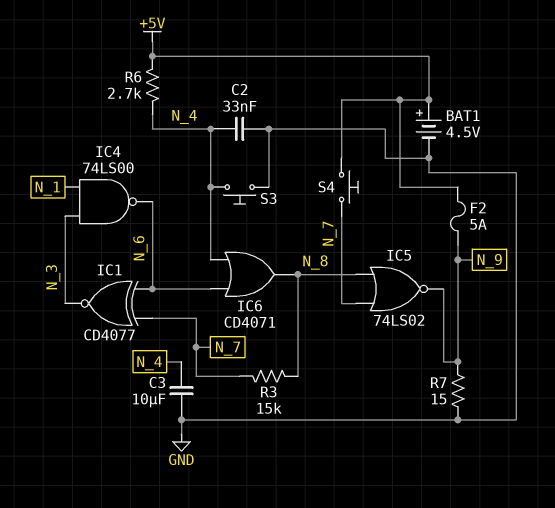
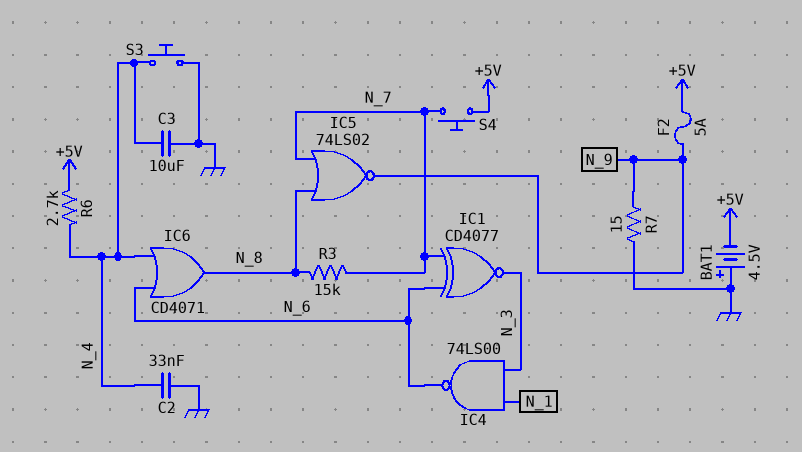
BAT1: 4.5V (plus +5V, minus GND) -> 4.5V (plus GND, minus +5V)

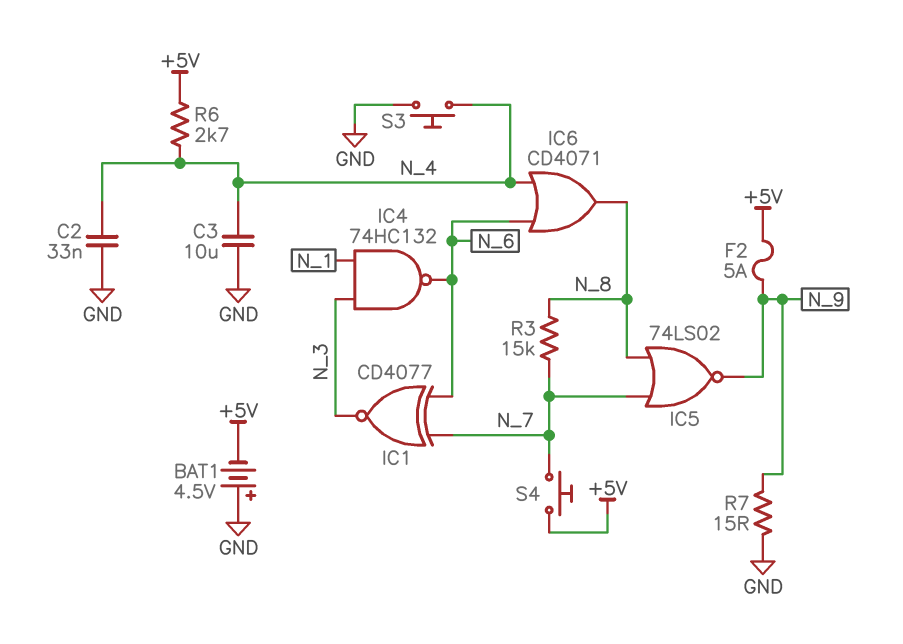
IC4: NAND 74LS00 (in N_1, in N_3, out N_6) -> NAND 74HC132 (in N_1, in N_3, out N_6)

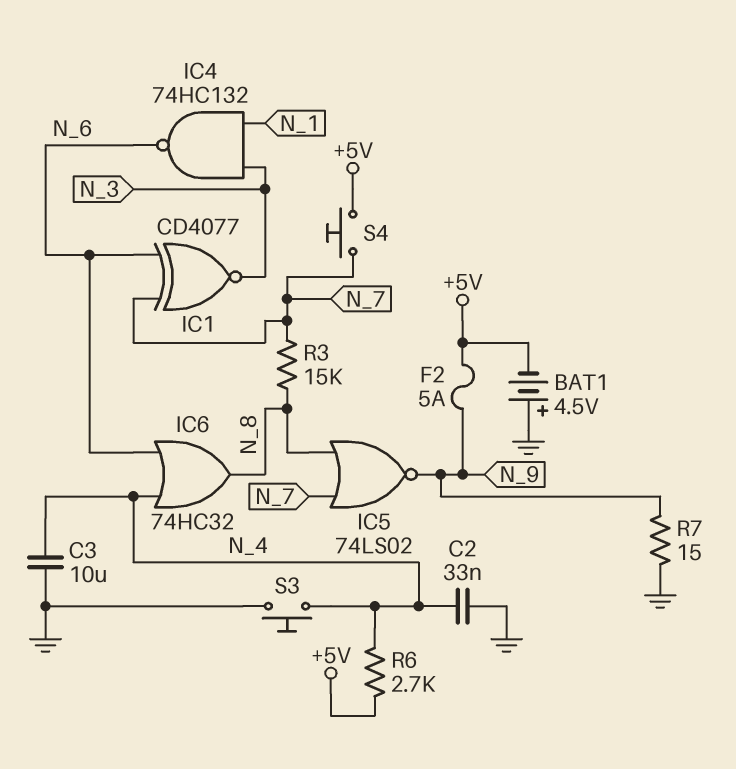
IC6: OR CD4071 (in N_4, in N_6, out N_8) -> OR 74HC32 (in N_4, in N_6, out N_8)

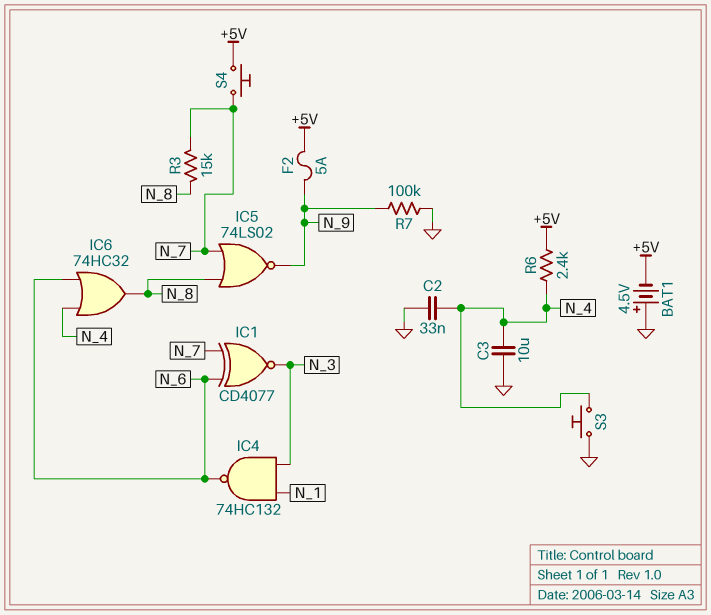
R6: 2.7k (+5V, N_4) -> 2.4k (+5V, N_4)
R7: 15 (GND, N_9) -> 100k (GND, N_9)

